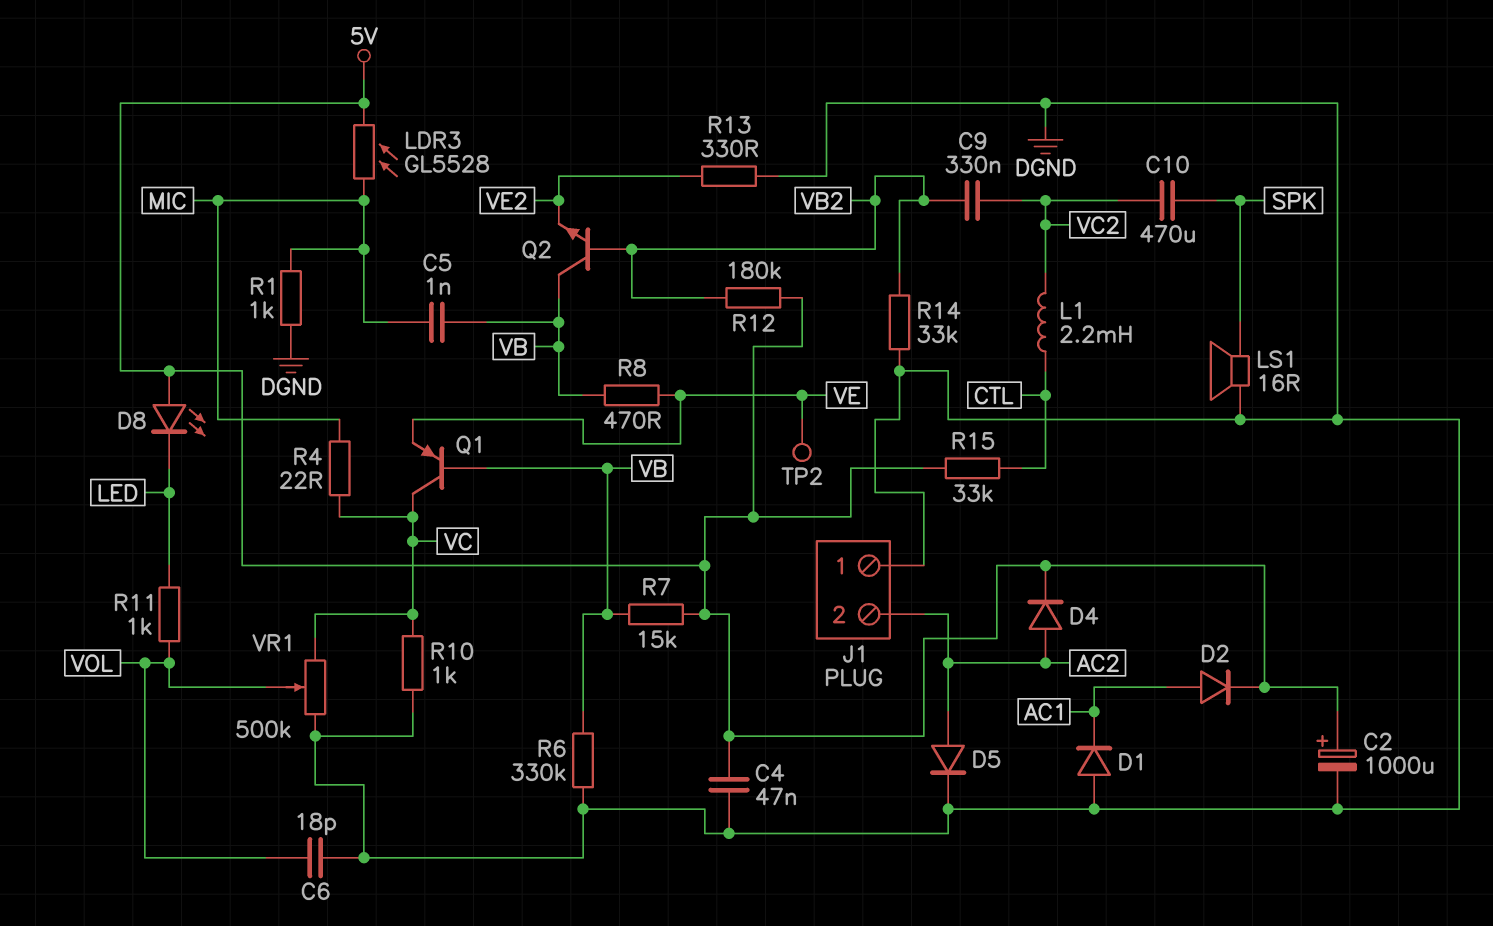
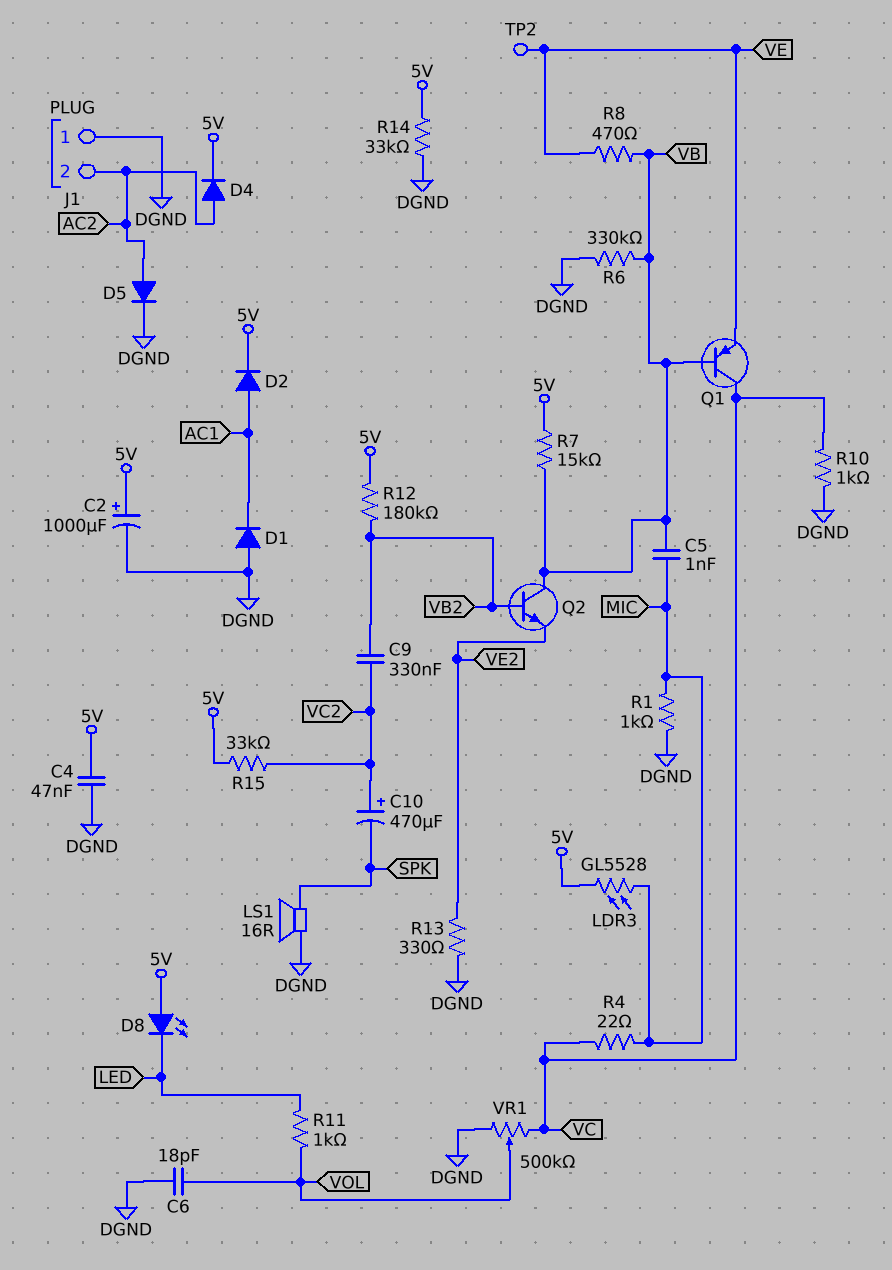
C10: 470uF (SPK, VC2) -> 470uF (plus VC2, minus SPK)
L1: 2.2mH (CTL, VC2) -> none
R14: 33k (DGND, VB2) -> 33k (5V, DGND)
R15: 33k (5V, CTL) -> 33k (5V, VC2)

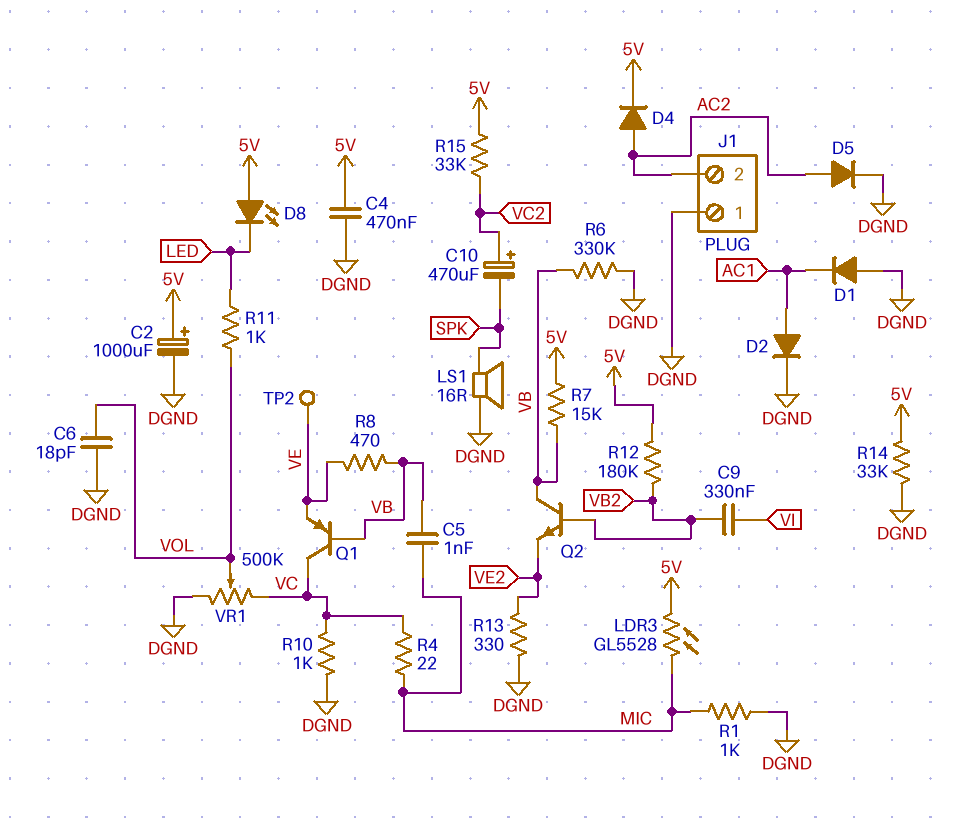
C4: 47nF (5V, DGND) -> 470nF (5V, DGND)
C9: 330nF (VB2, VC2) -> 330nF (VB2, VI)
D2: diode (A AC1, K 5V) -> diode (A AC1, K DGND)

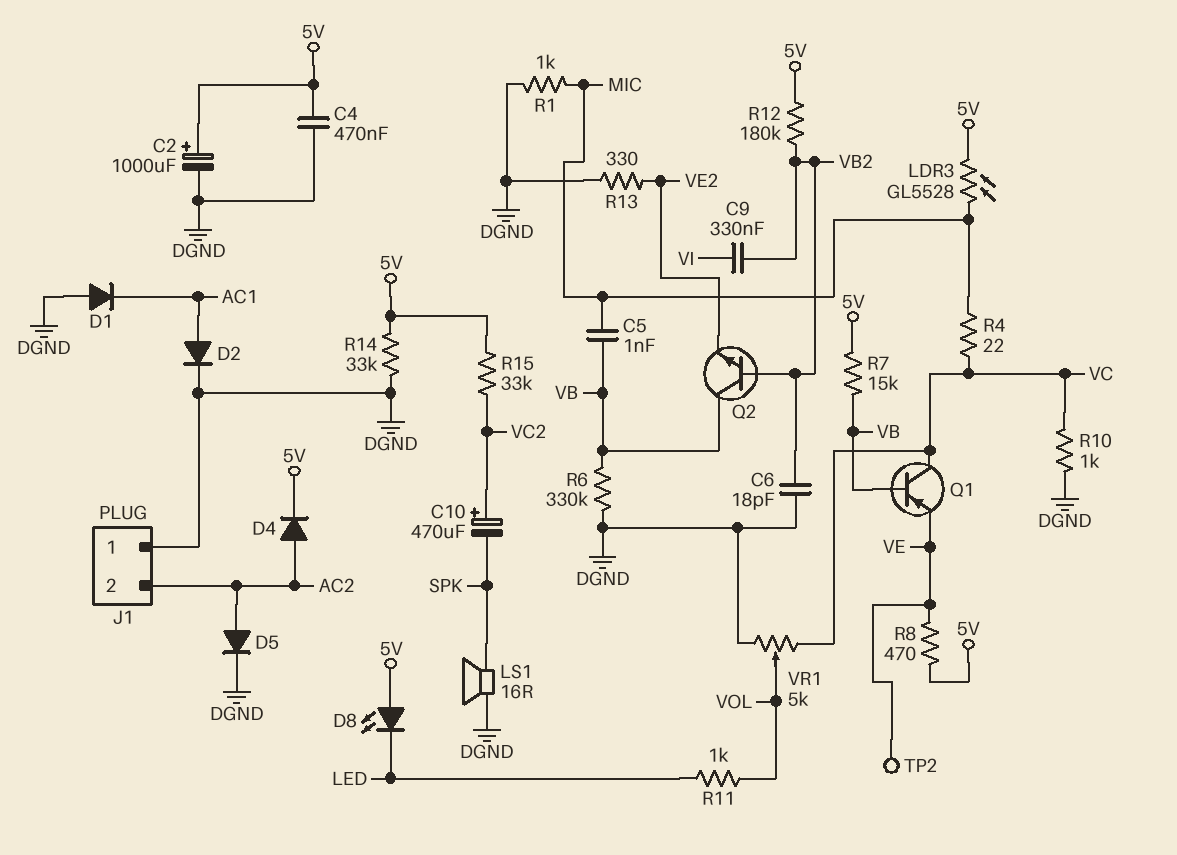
C6: 18pF (DGND, VOL) -> 18pF (DGND, VB2)
R8: 470 (VB, VE) -> 470 (5V, VE)
VR1: 500k (DGND, VC, wiper VOL) -> 5k (DGND, VC, wiper VOL)

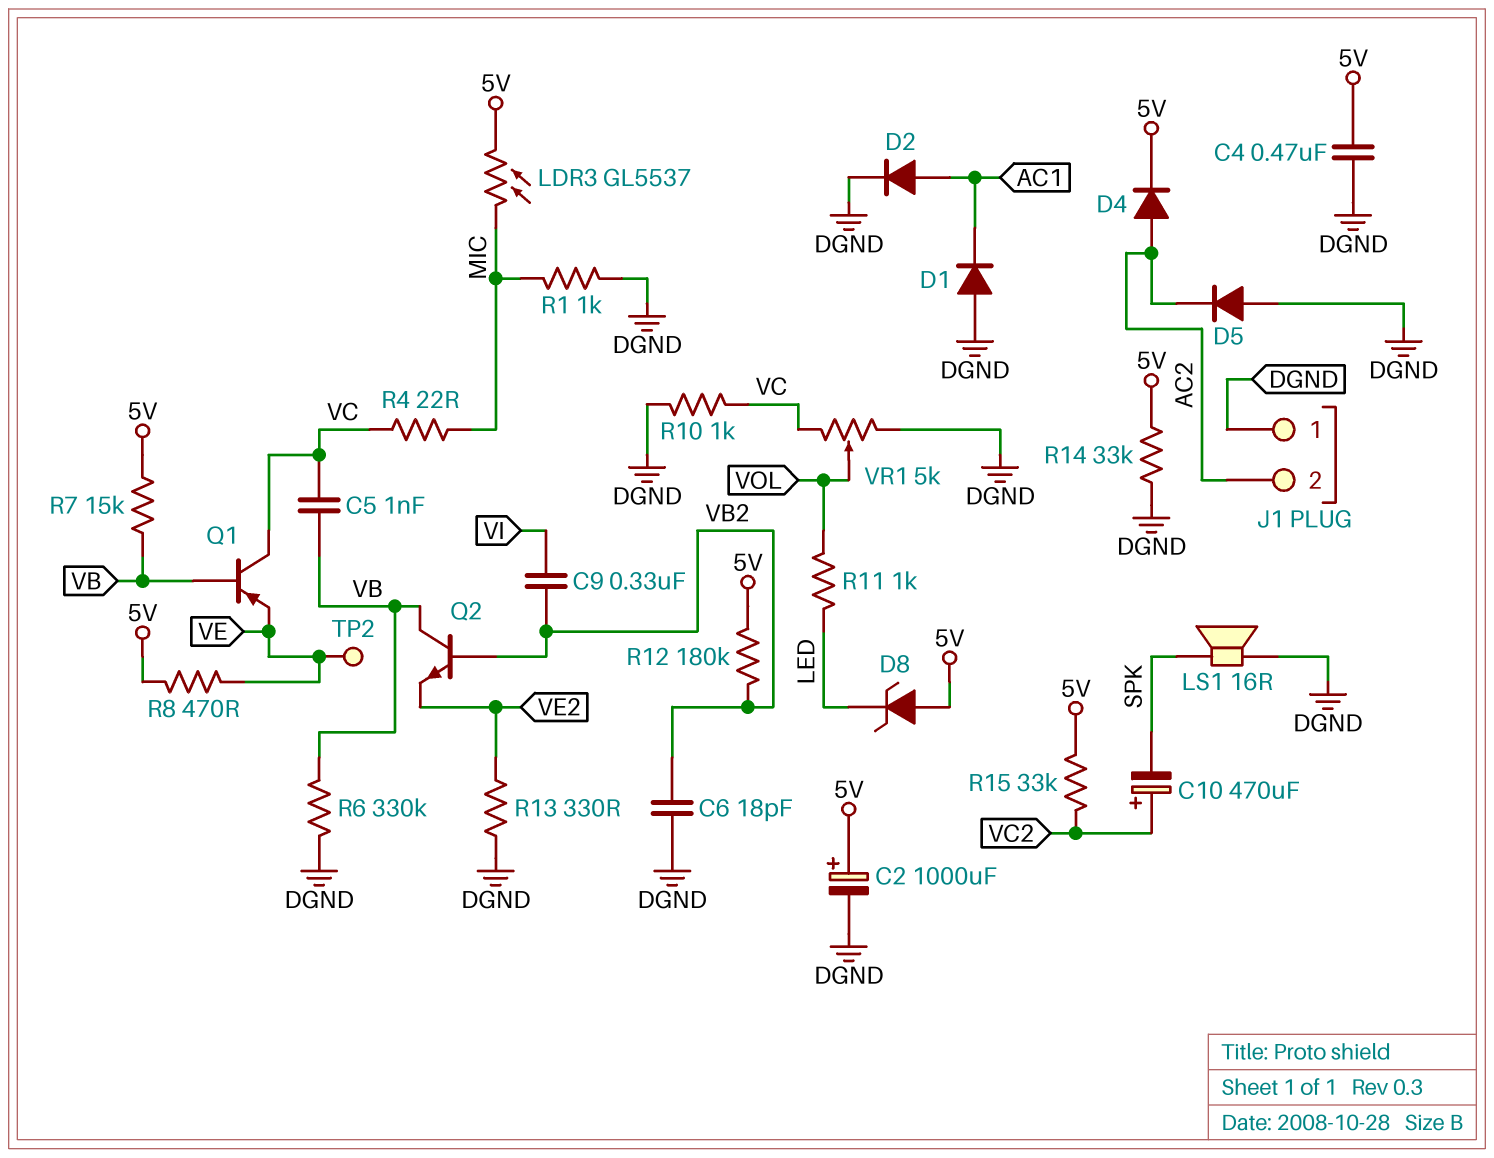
C5: 1nF (MIC, VB) -> 1nF (VB, VC)
D5: diode (A AC2, K DGND) -> diode (A DGND, K AC2)
D8: LED (A 5V, K LED) -> zener (A 5V, K LED)
LDR3: GL5528 (5V, MIC) -> GL5537 (5V, MIC)

